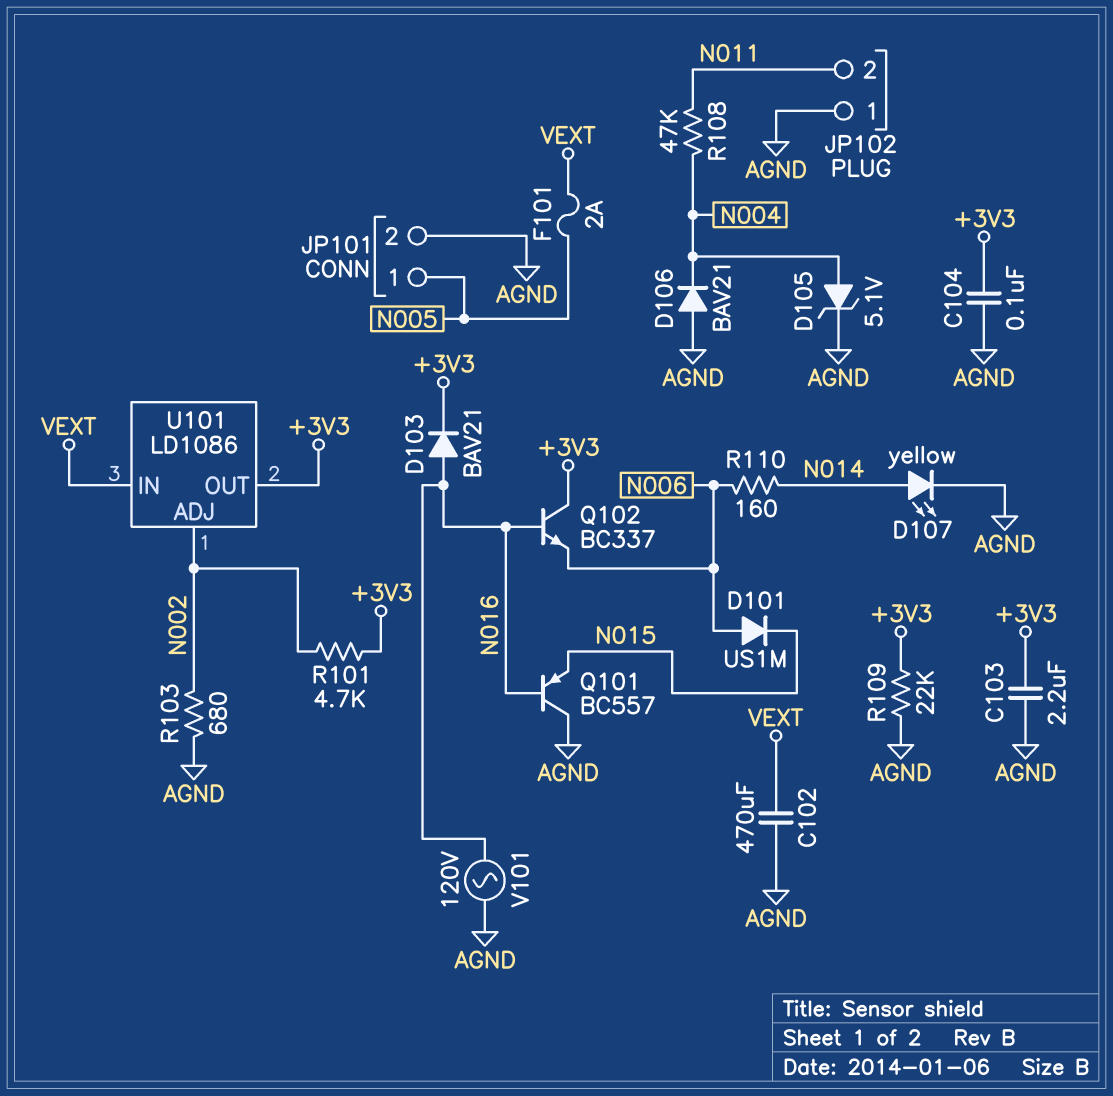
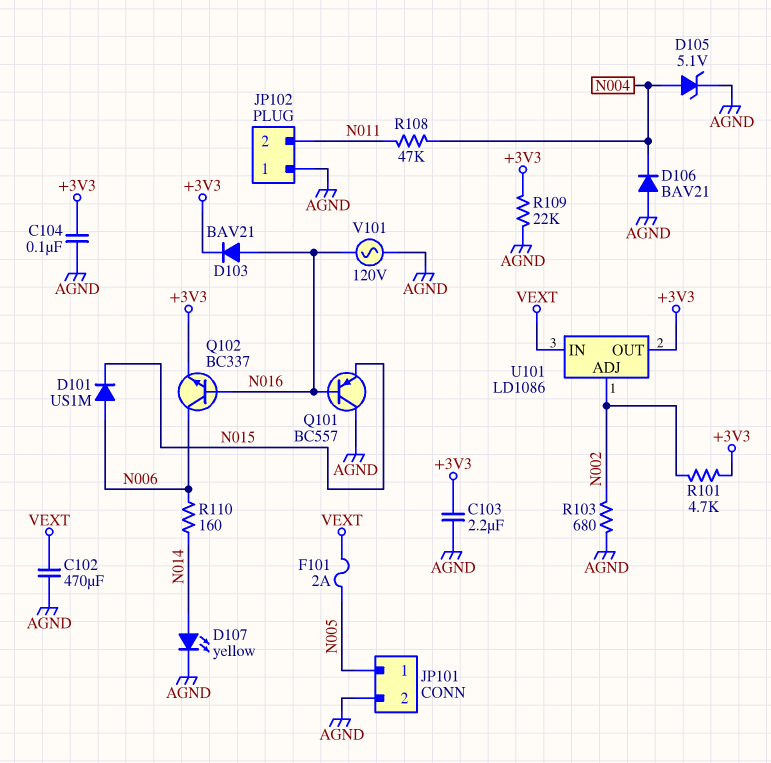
Q102: NPN BC337 (B N016, C +3V3, E N006) -> NPN BC337 (B N016, C N006, E +3V3)

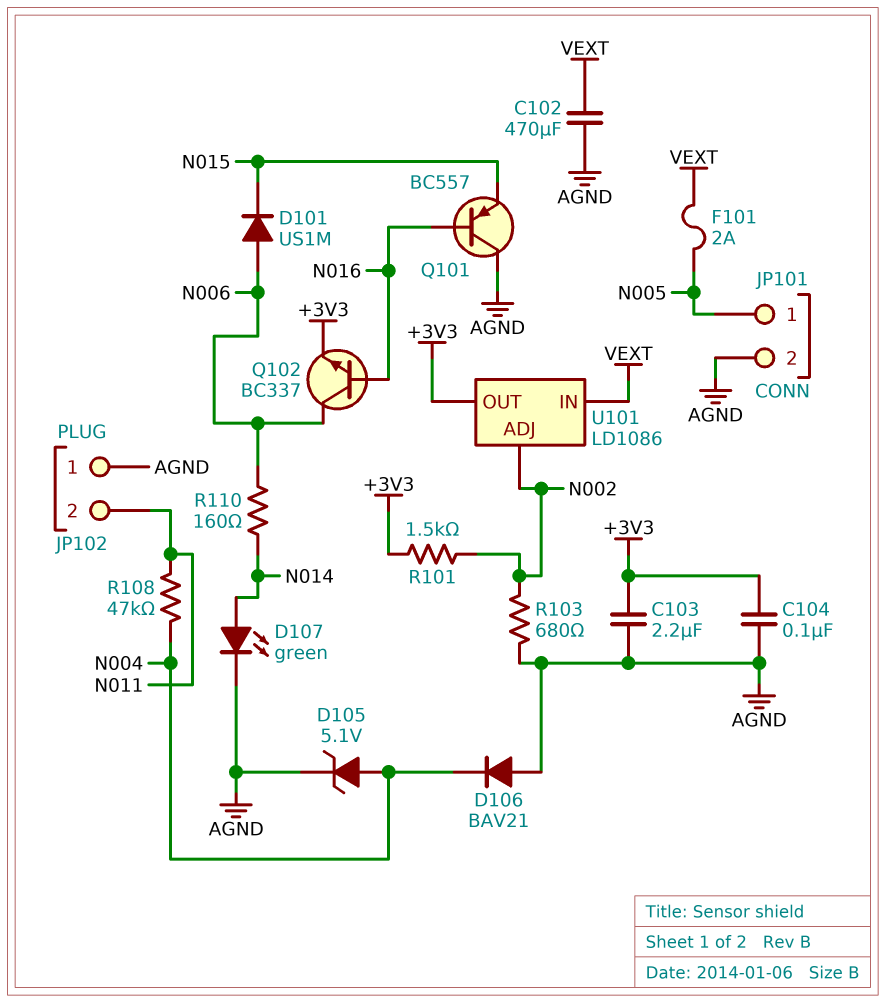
D103: diode BAV21 (A N016, K +3V3) -> none
D107: LED yellow (A N014, K AGND) -> LED green (A N014, K AGND)
R101: 4.7k (+3V3, N002) -> 1.5k (+3V3, N002)
R109: 22k (+3V3, AGND) -> none
V101: AC 120V (AGND, N016) -> none

